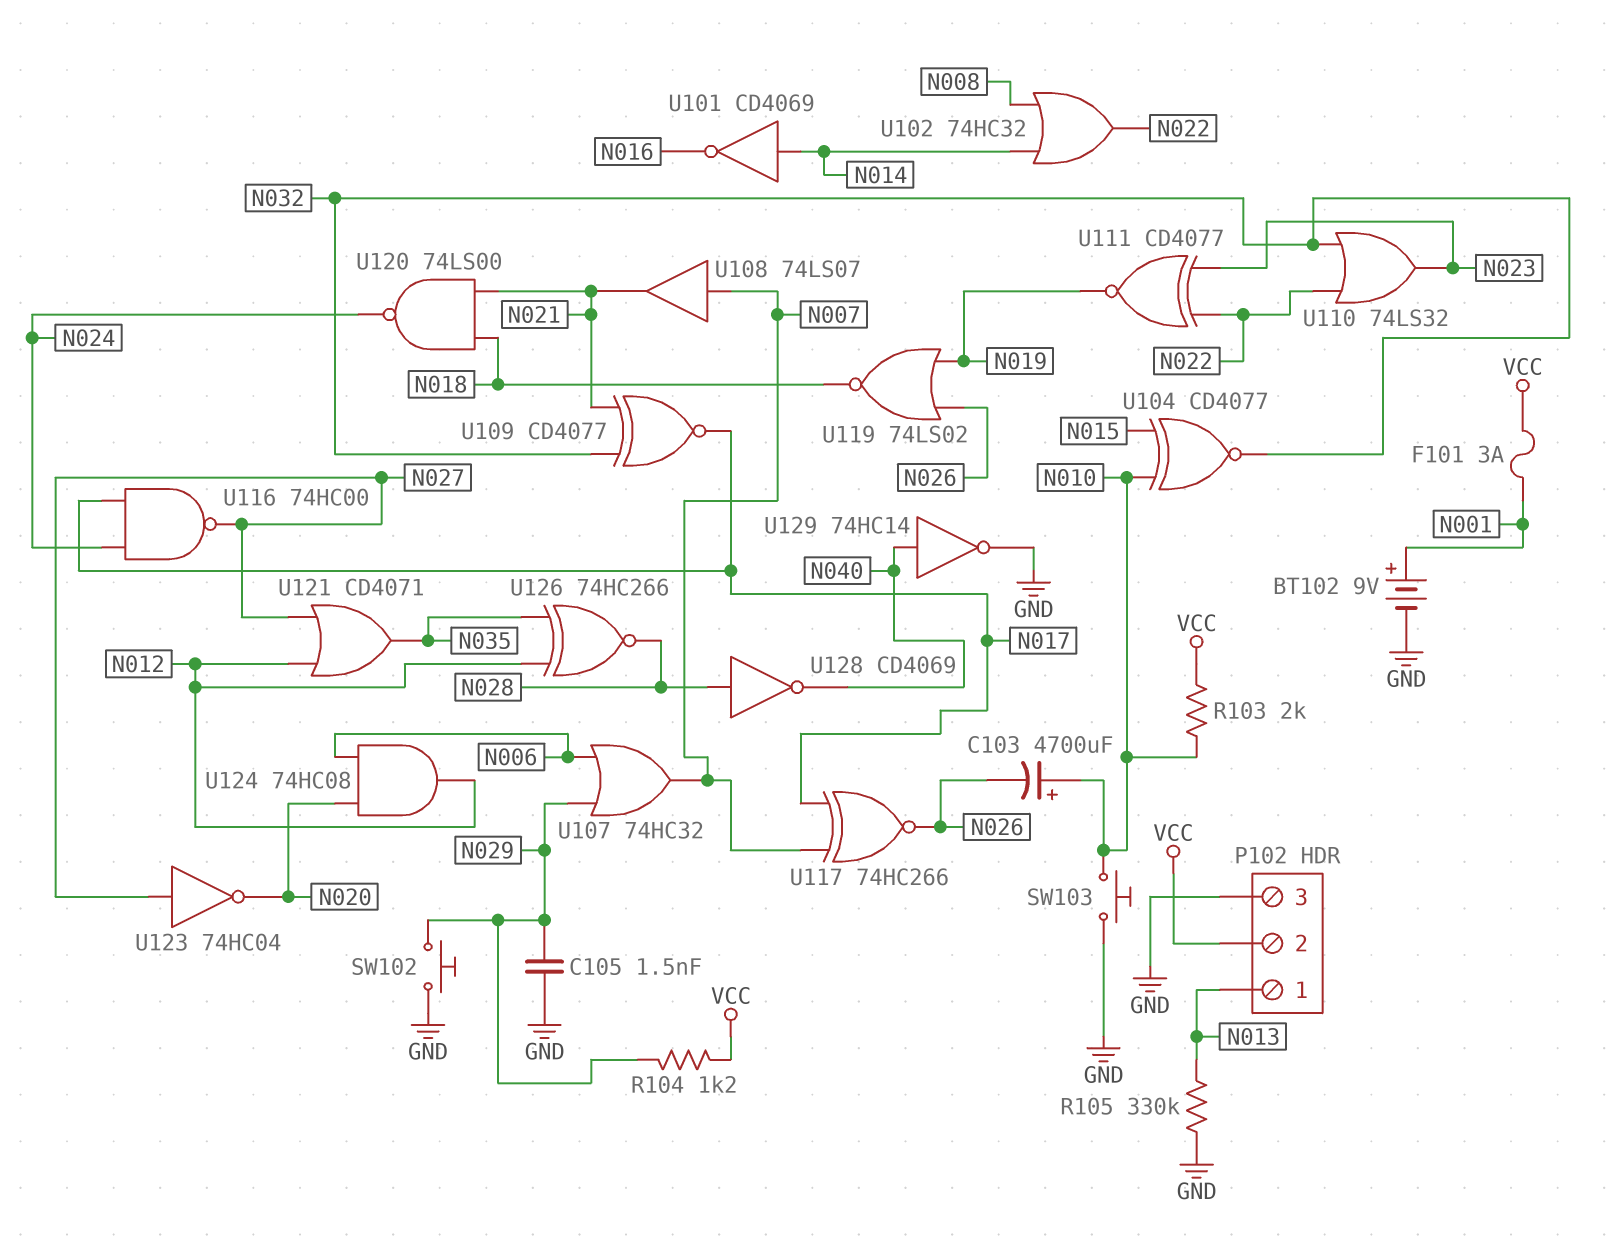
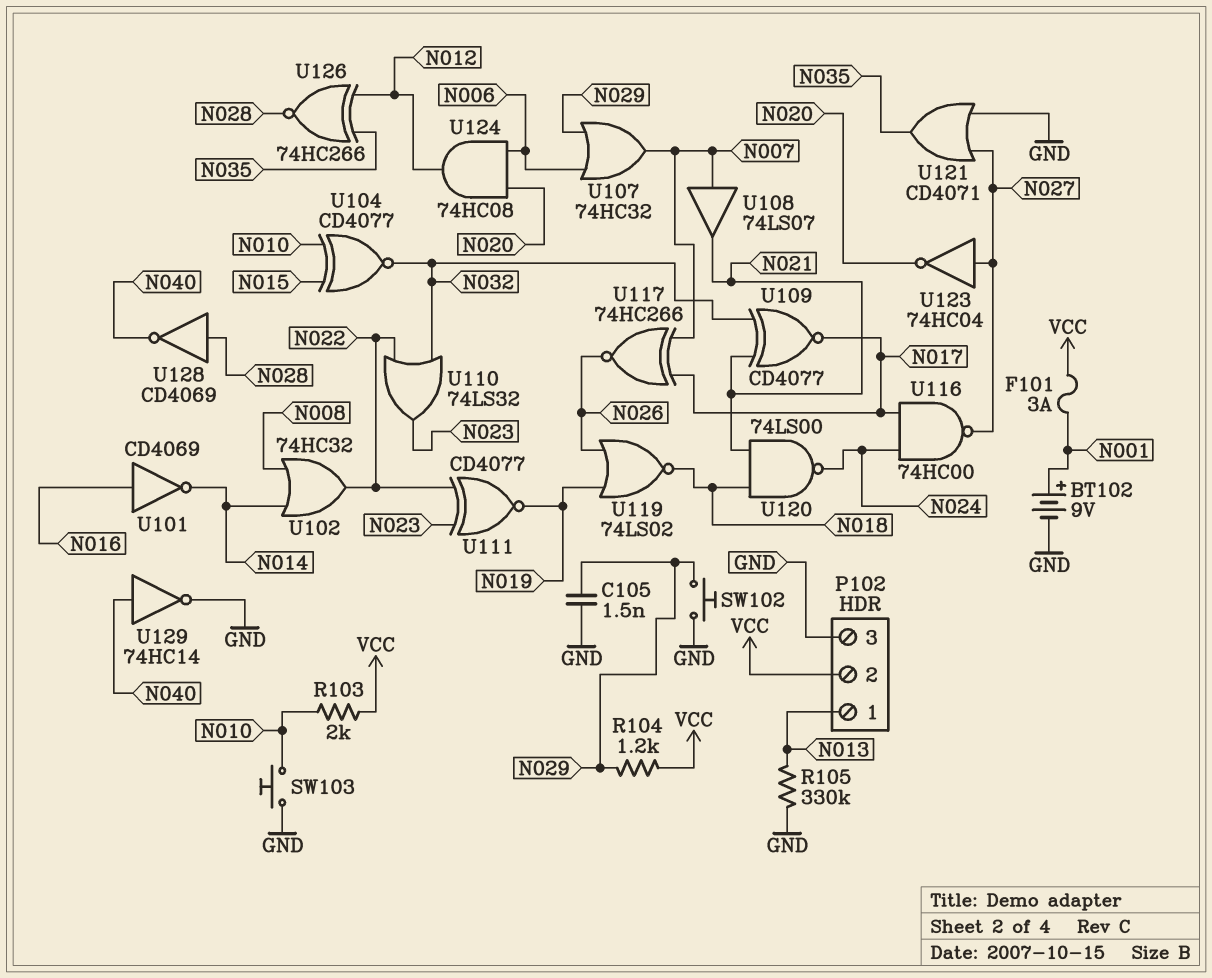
C103: 4700uF (plus N010, minus N026) -> none
U101: NOT CD4069 (in N014, out N016) -> NOT CD4069 (in N016, out N014)
U121: OR CD4071 (in N012, in N027, out N035) -> OR CD4071 (in GND, in N027, out N035)

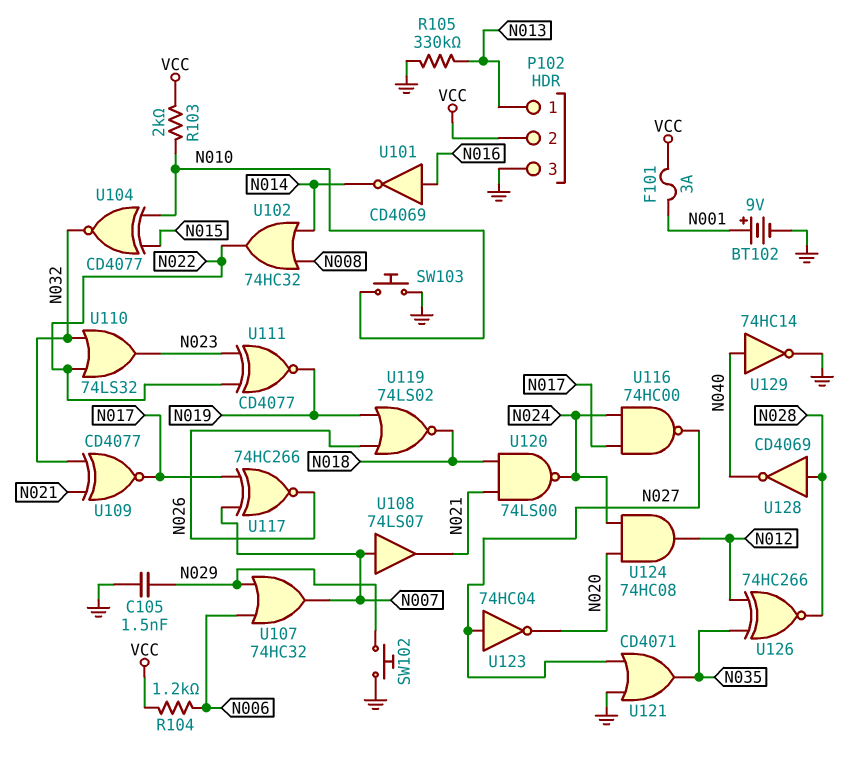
R104: 1.2k (N029, VCC) -> 1.2k (N006, VCC)
U124: AND 74HC08 (in N006, in N020, out N012) -> AND 74HC08 (in N020, in N024, out N012)

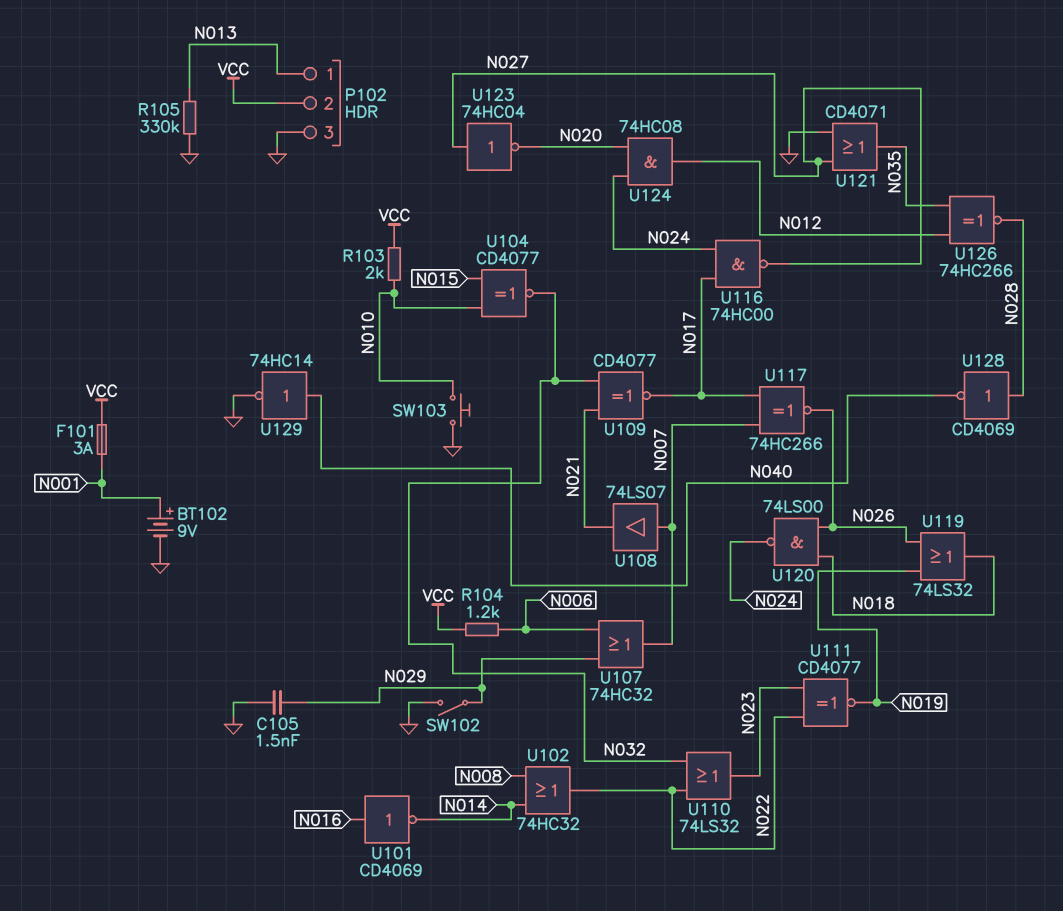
SW102: button (GND, N029) -> switch (GND, N029)
U119: NOR 74LS02 (in N019, in N026, out N018) -> OR 74LS32 (in N019, in N026, out N018)
U120: NAND 74LS00 (in N018, in N021, out N024) -> NAND 74LS00 (in N018, in N026, out N024)

